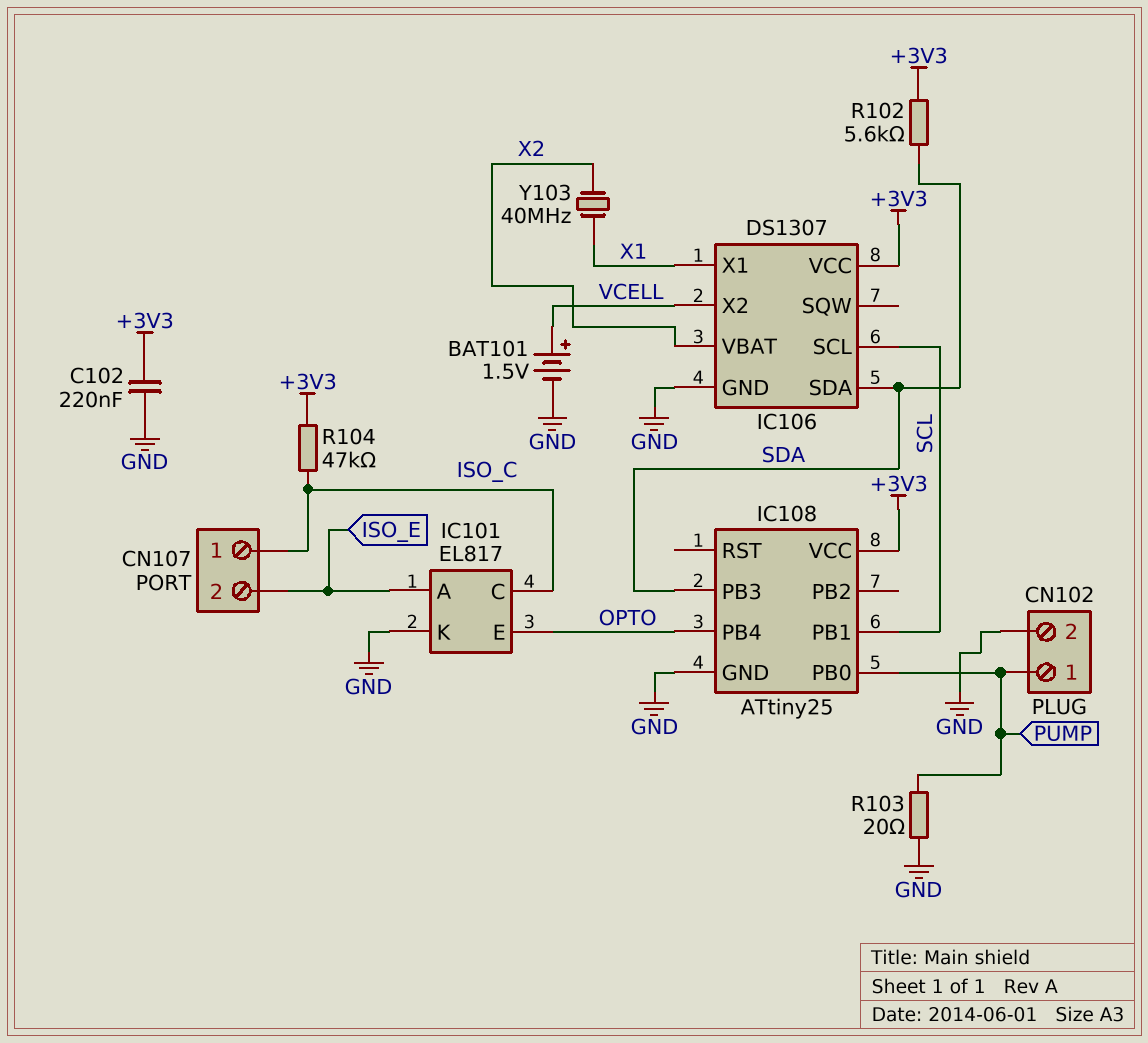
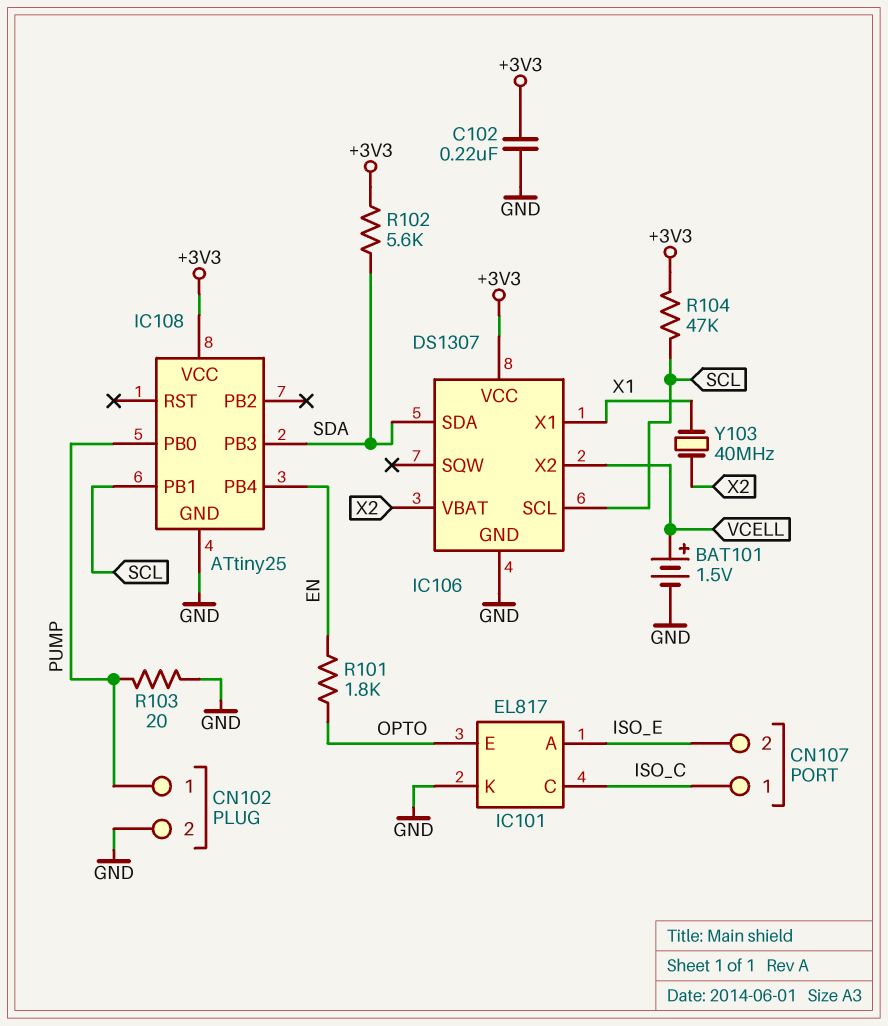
IC108 pin PB4: OPTO -> EN
R101: none -> 1.8k (EN, OPTO)
R104: 47k (+3V3, ISO_C) -> 47k (+3V3, SCL)

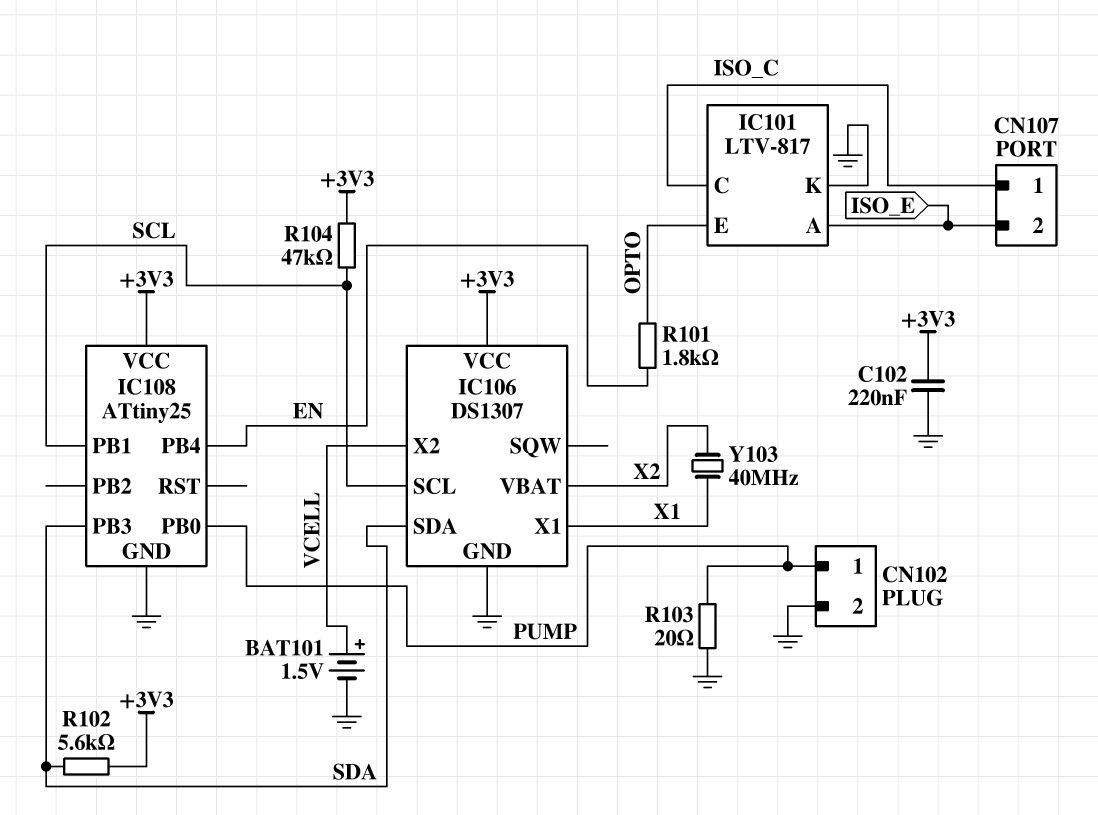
IC101: EL817 -> LTV-817

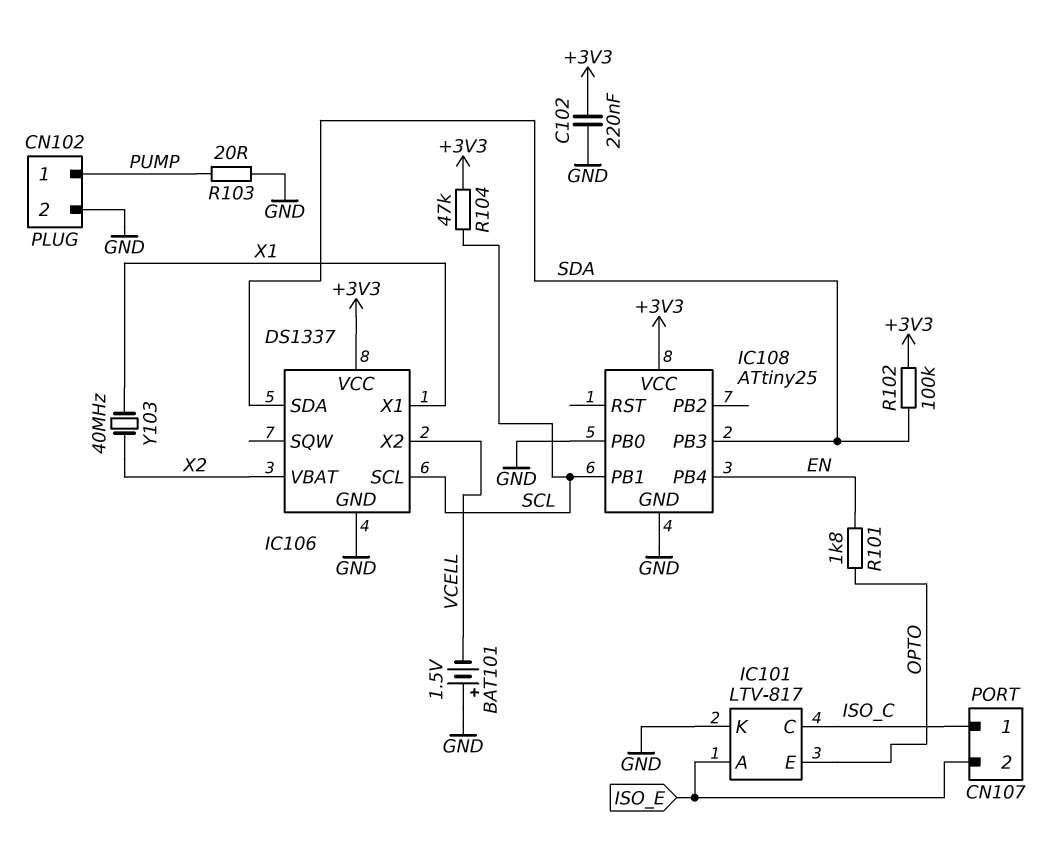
BAT101: 1.5V (plus VCELL, minus GND) -> 1.5V (plus GND, minus VCELL)
IC106: DS1307 -> DS1337
IC108 pin PB0: PUMP -> GND
R102: 5.6k (+3V3, SDA) -> 100k (+3V3, SDA)

